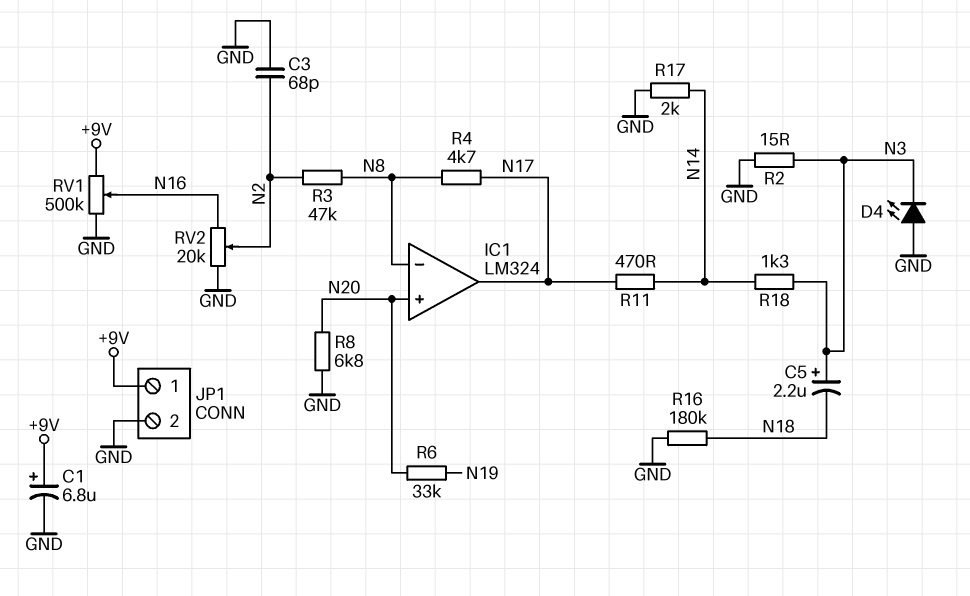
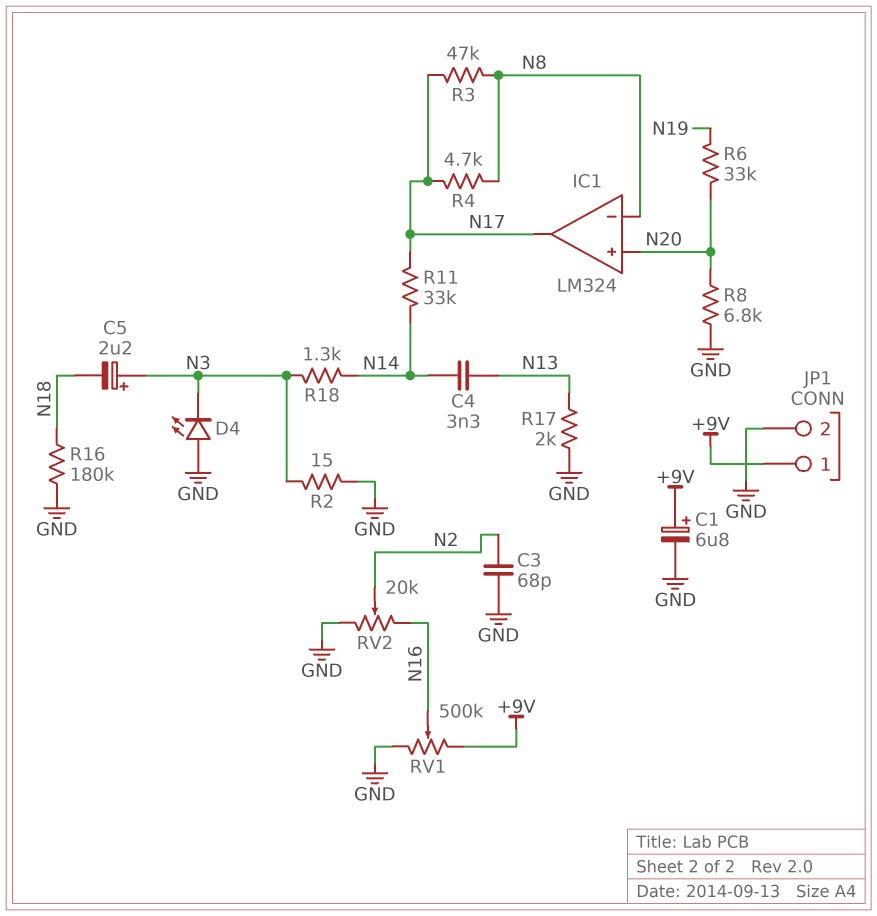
C4: none -> 3.3nF (N13, N14)
R3: 47k (N2, N8) -> 47k (N8, N17)
R11: 470 (N14, N17) -> 33k (N14, N17)
R17: 2k (GND, N14) -> 2k (GND, N13)

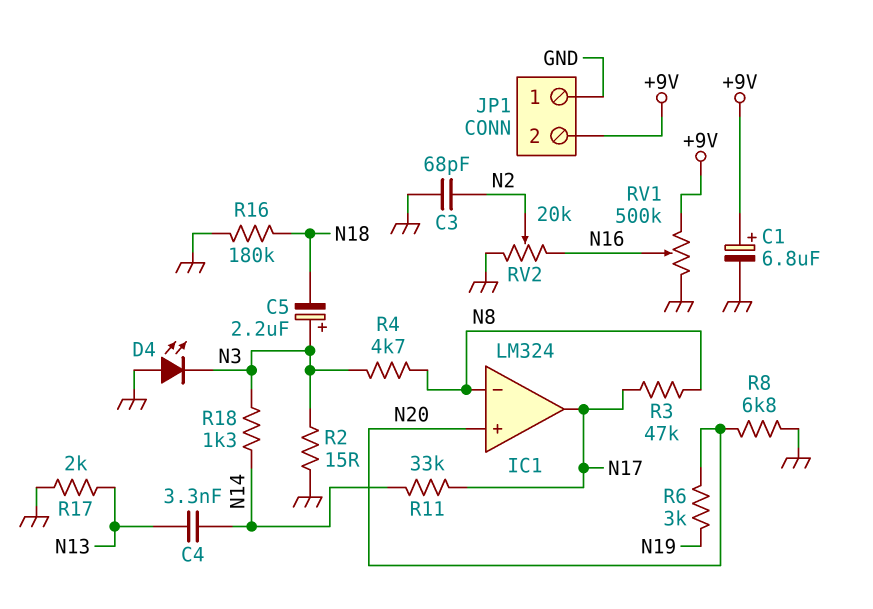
JP1 pin 1: +9V -> GND
JP1 pin 2: GND -> +9V
R4: 4.7k (N8, N17) -> 4.7k (N3, N8)
R6: 33k (N19, N20) -> 3k (N19, N20)

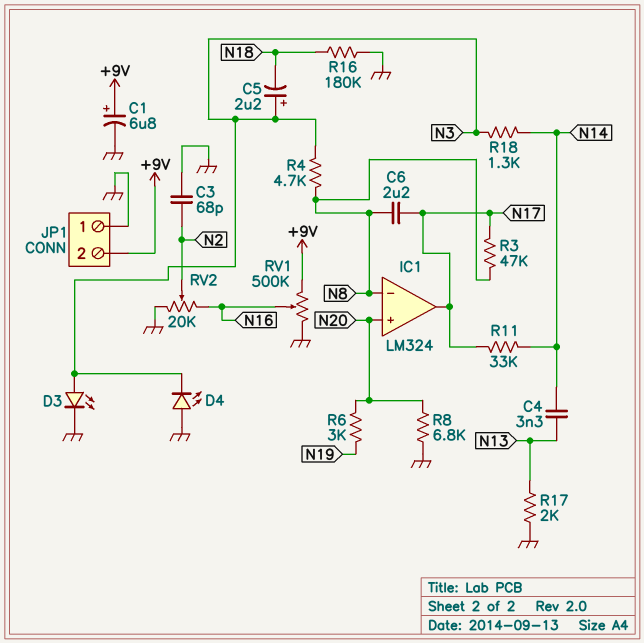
C6: none -> 2.2uF (N8, N17)
D3: none -> LED (A N3, K GND)
R2: 15 (GND, N3) -> none

